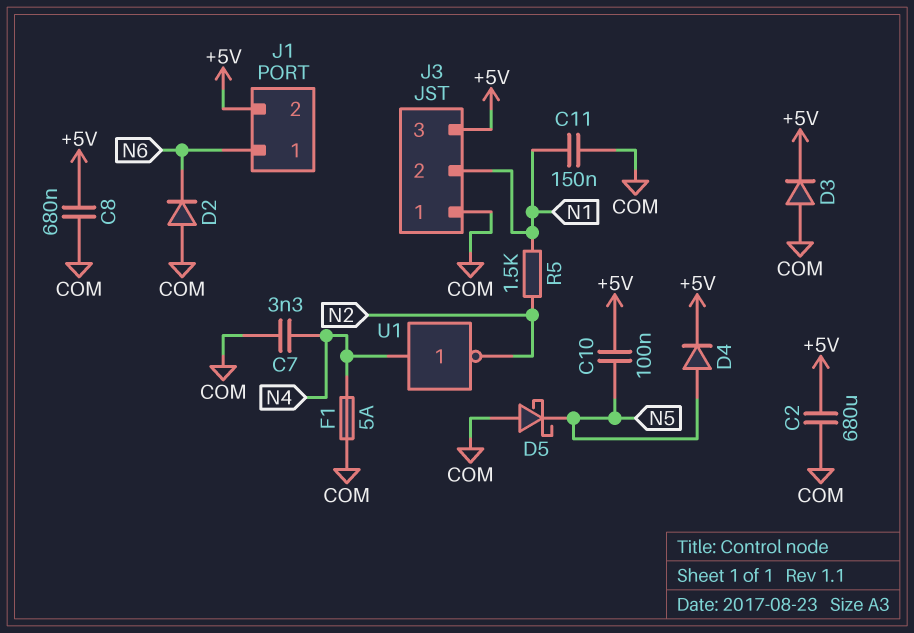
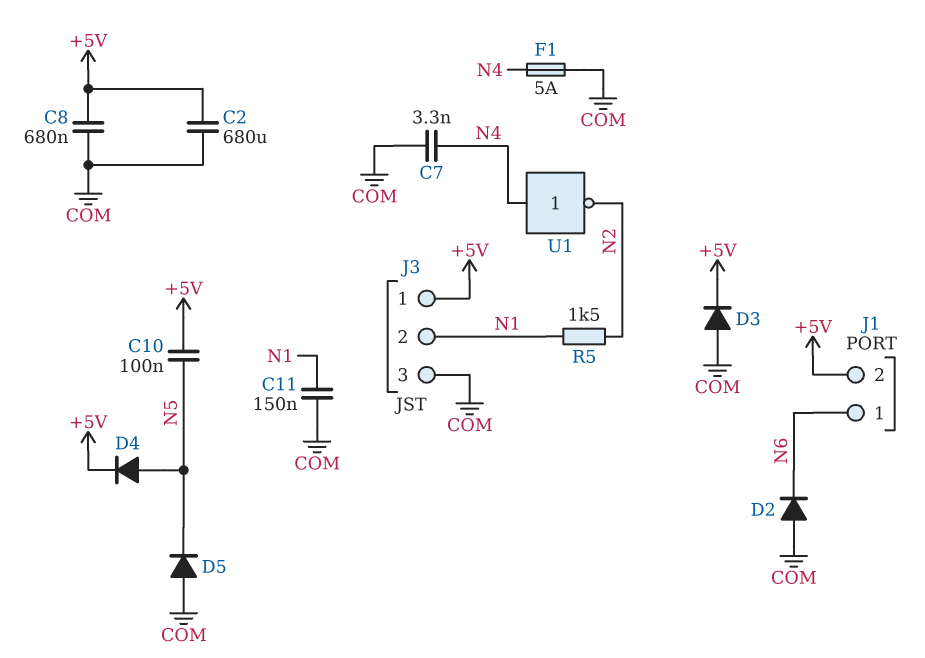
D5: schottky (A COM, K N5) -> diode (A COM, K N5)
J3 pin 1: COM -> +5V
J3 pin 3: +5V -> COM

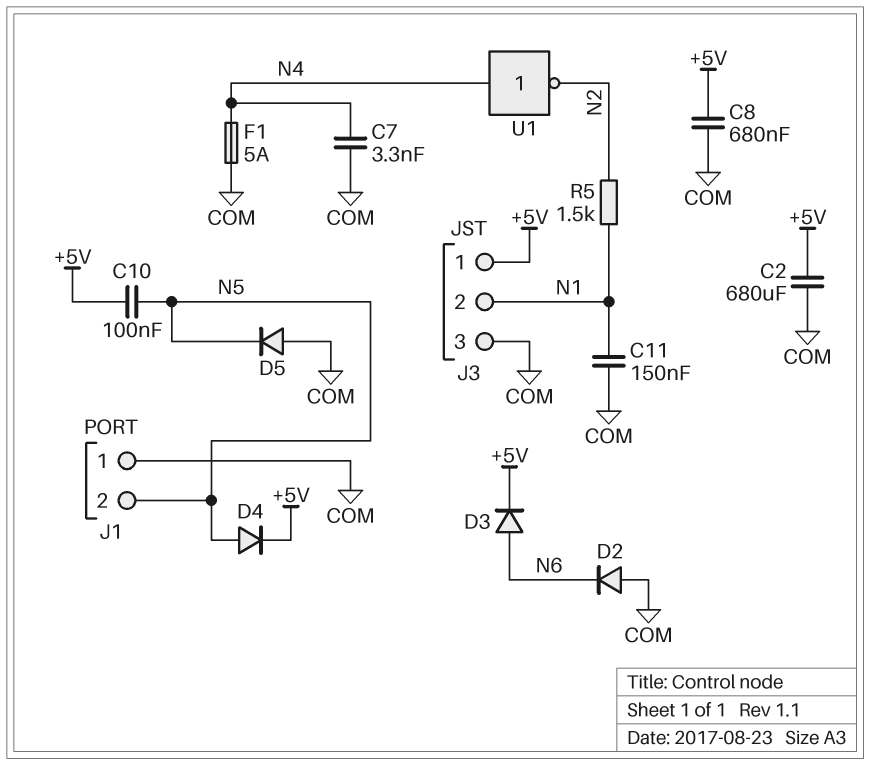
D3: diode (A COM, K +5V) -> diode (A N6, K +5V)
J1 pin 1: N6 -> COM
J1 pin 2: +5V -> N5

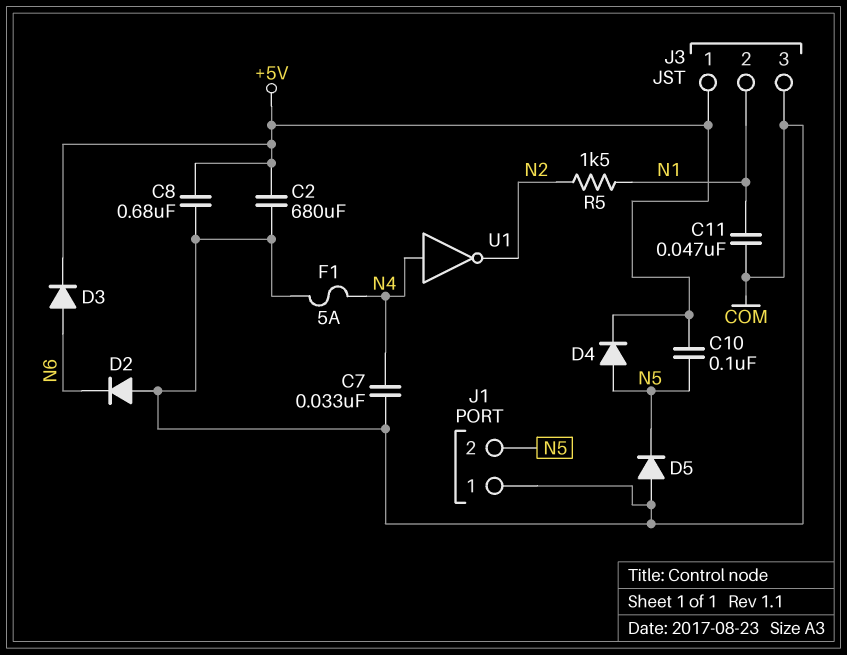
C7: 3.3nF (COM, N4) -> 33nF (COM, N4)
C11: 150nF (COM, N1) -> 47nF (COM, N1)

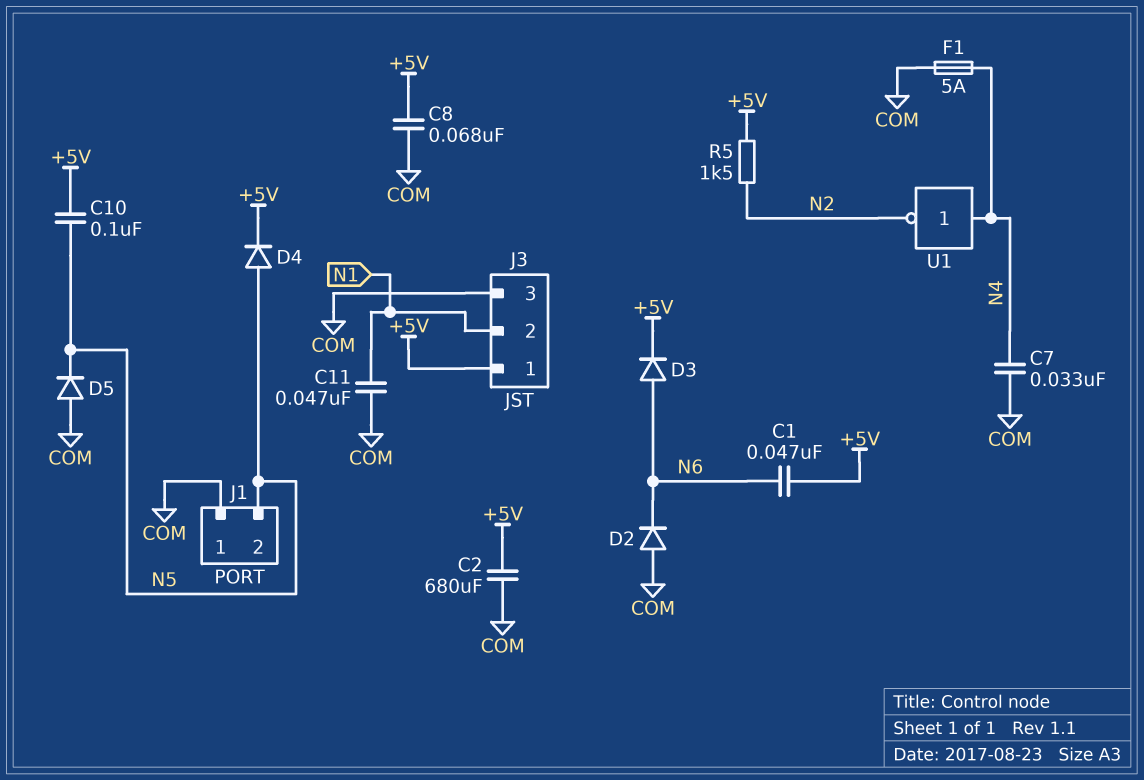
C1: none -> 47nF (+5V, N6)
C8: 680nF (+5V, COM) -> 68nF (+5V, COM)
R5: 1.5k (N1, N2) -> 1.5k (+5V, N2)

